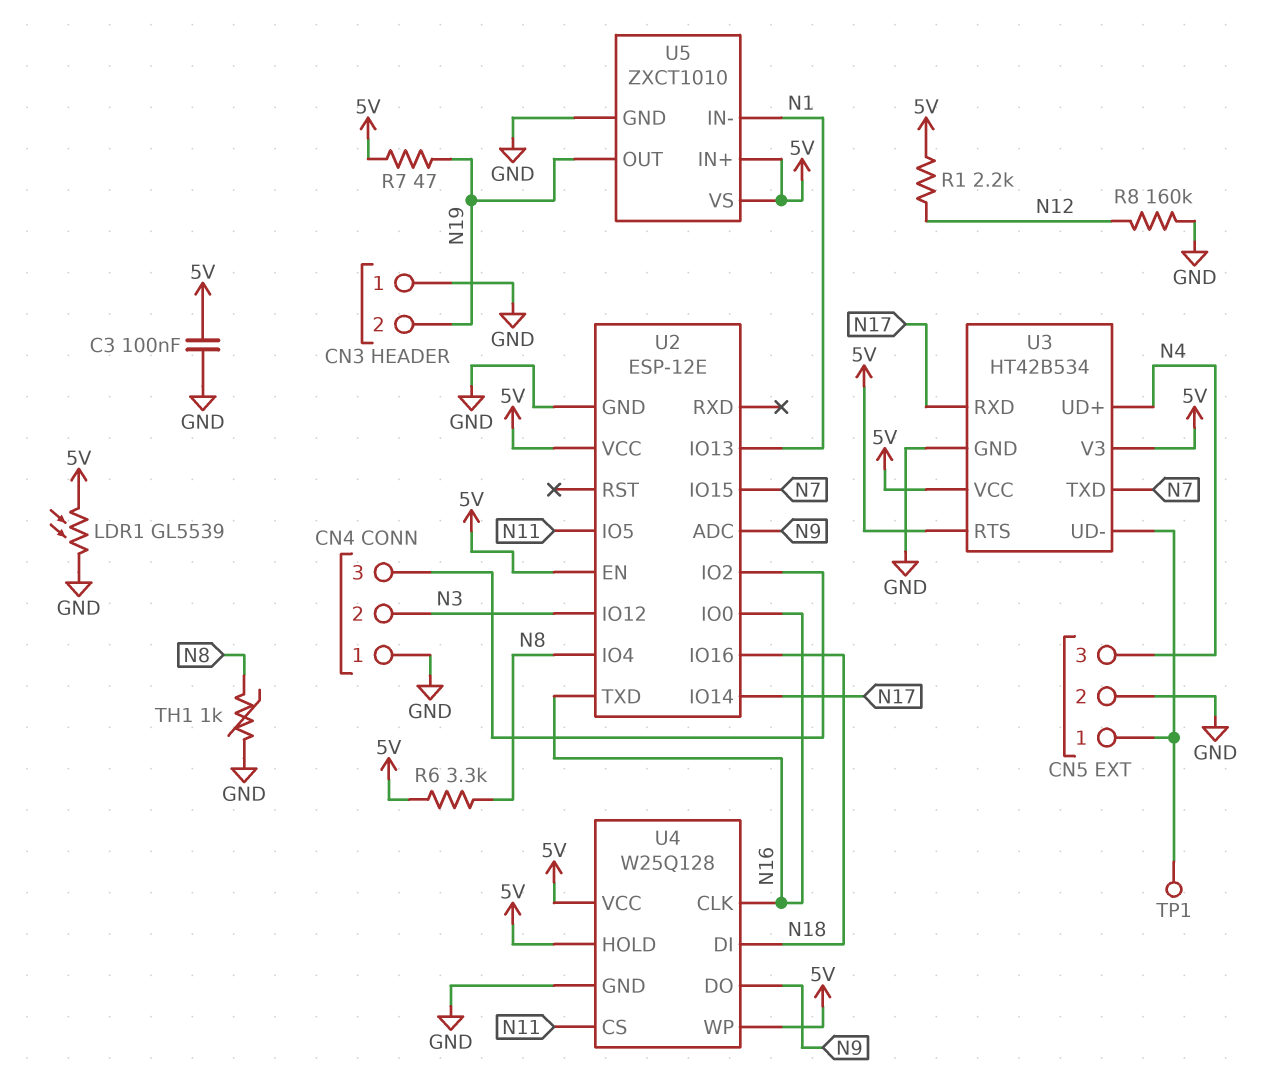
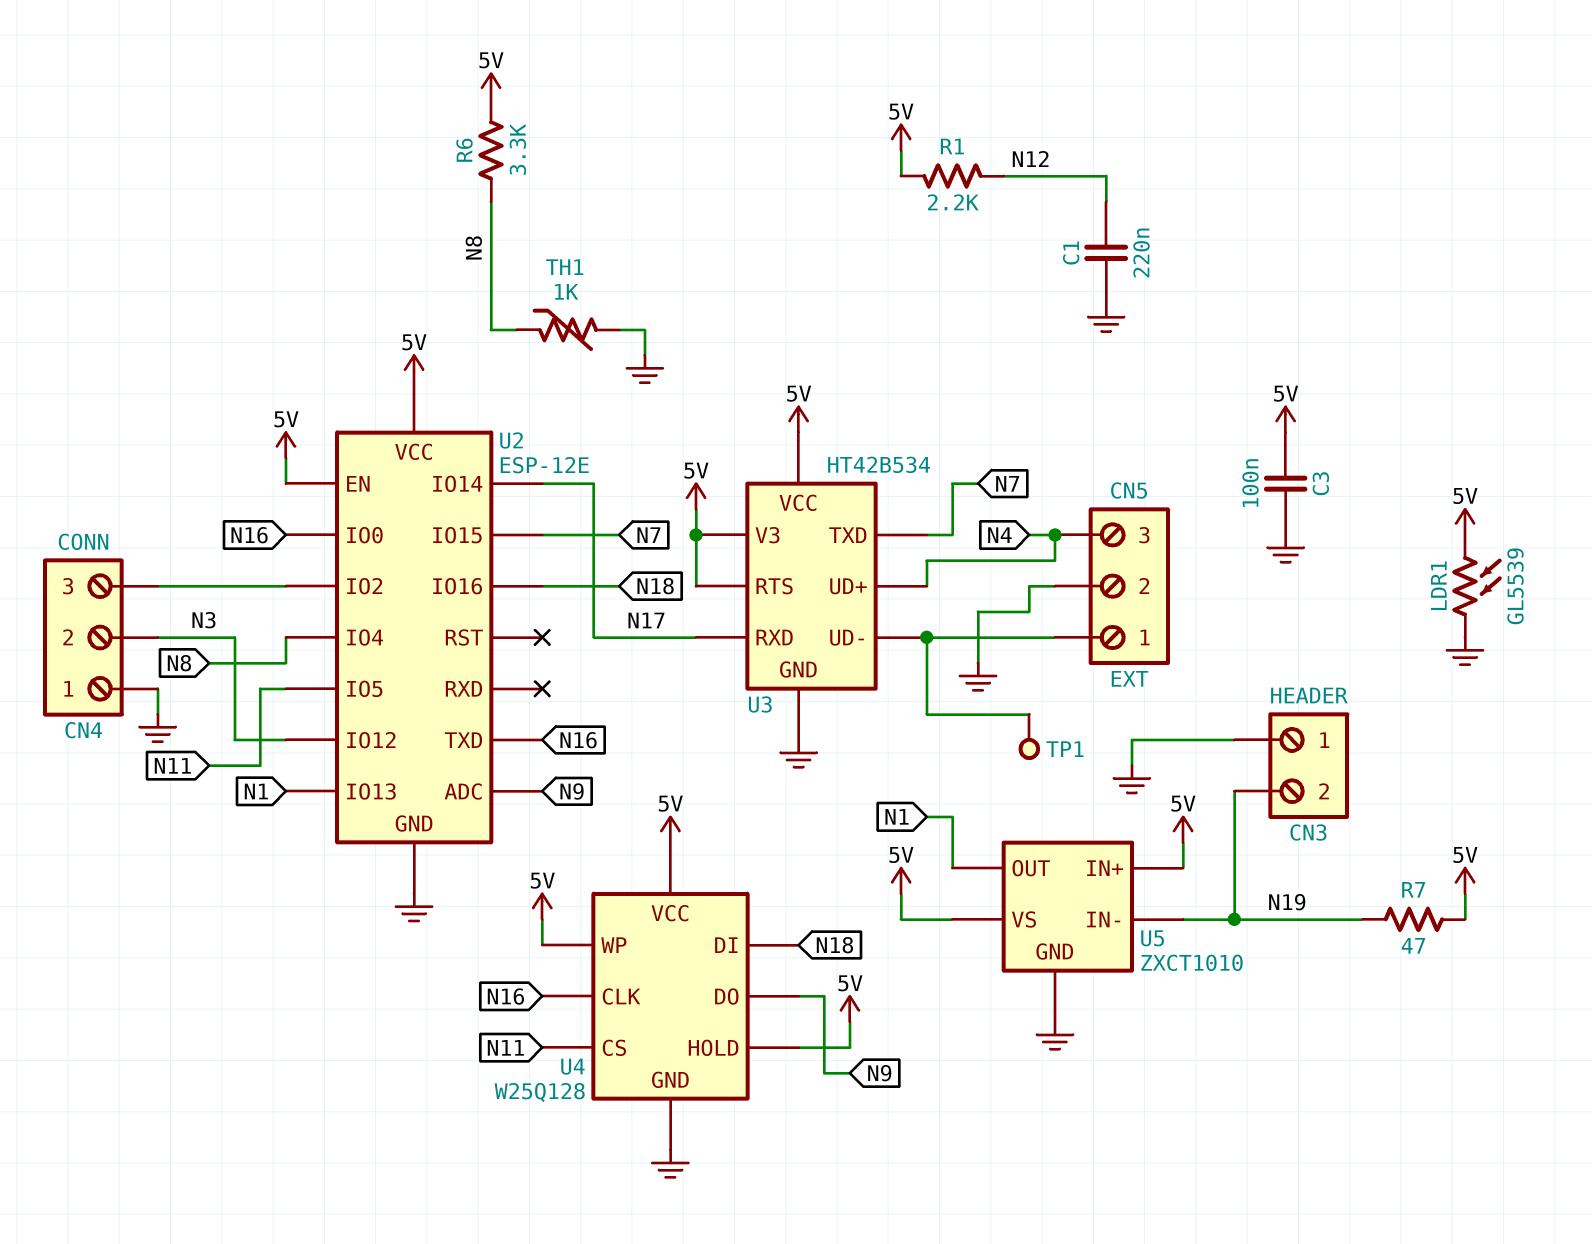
C1: none -> 220nF (GND, N12)
R8: 160k (GND, N12) -> none
U5 pin IN-: N1 -> N19
U5 pin OUT: N19 -> N1

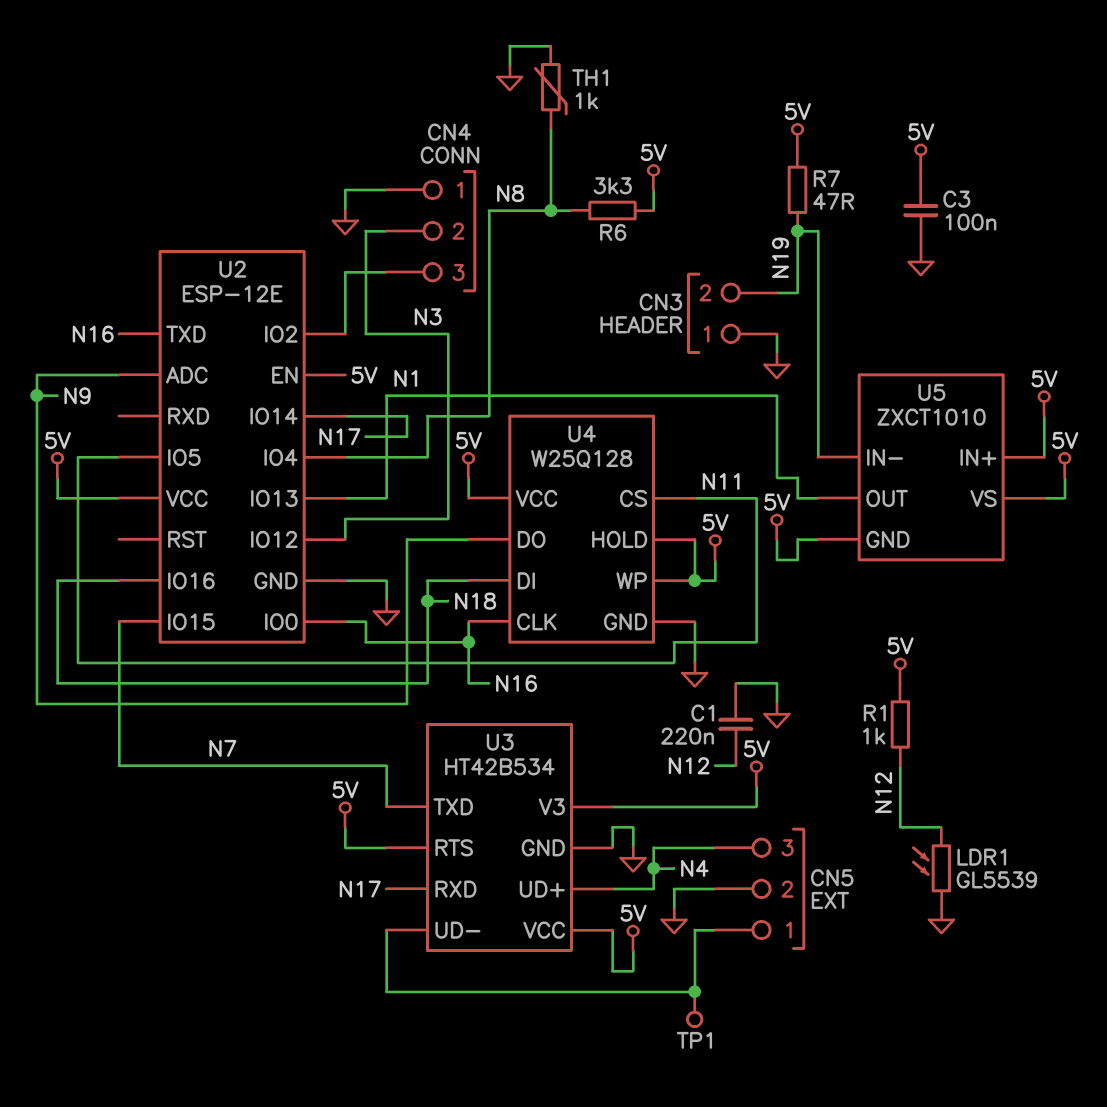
LDR1: GL5539 (5V, GND) -> GL5539 (GND, N12)
R1: 2.2k (5V, N12) -> 1k (5V, N12)
U5 pin GND: GND -> 5V

